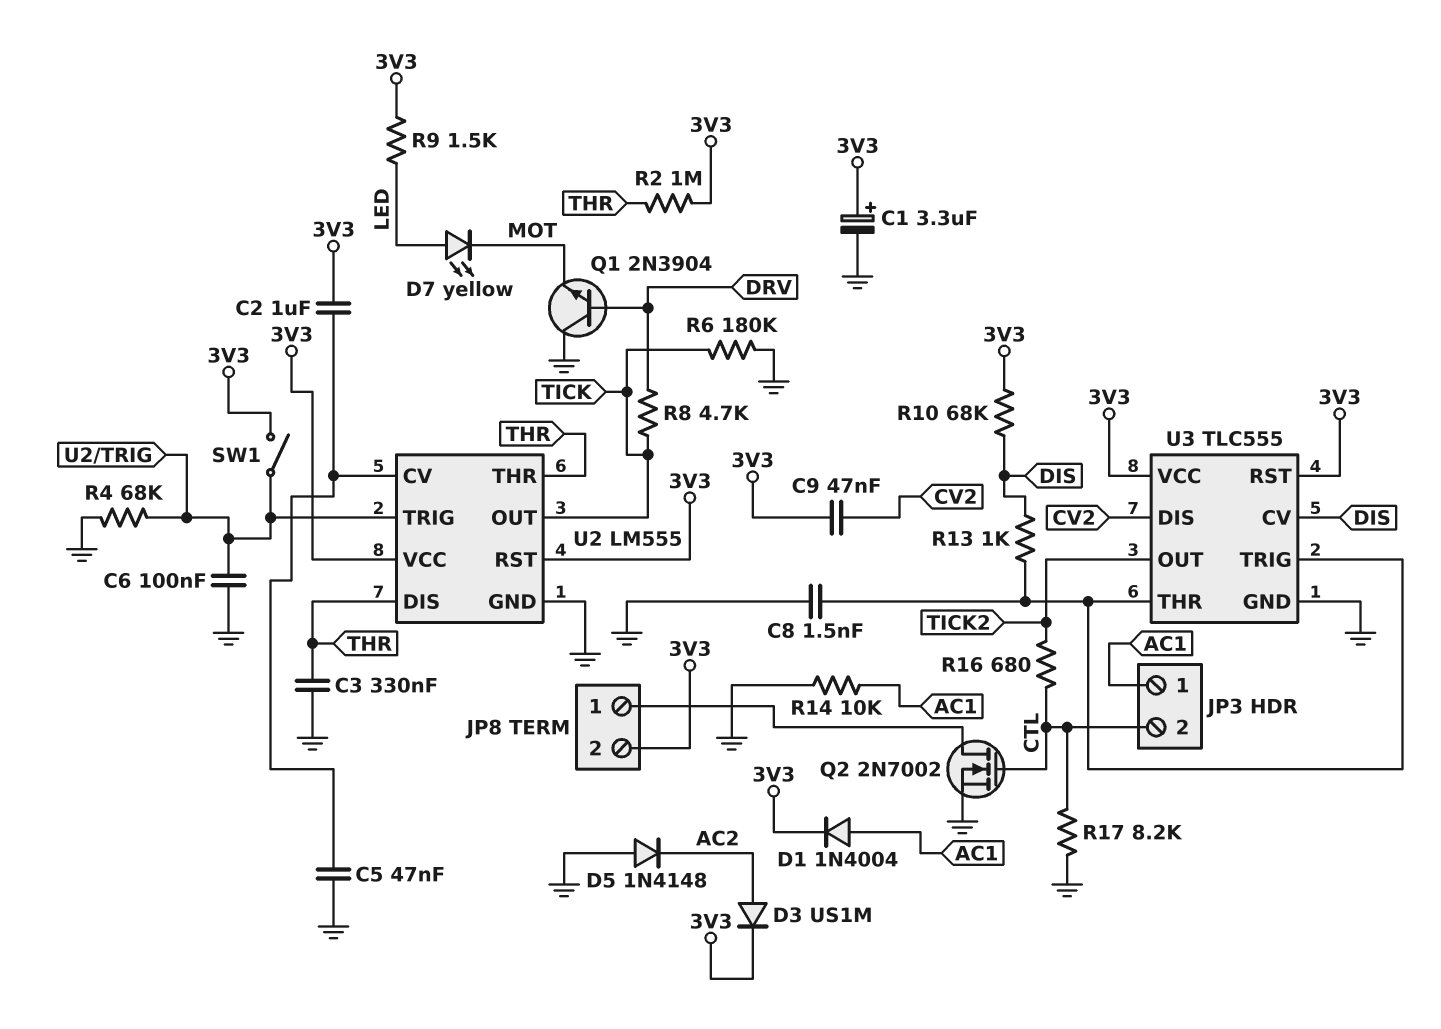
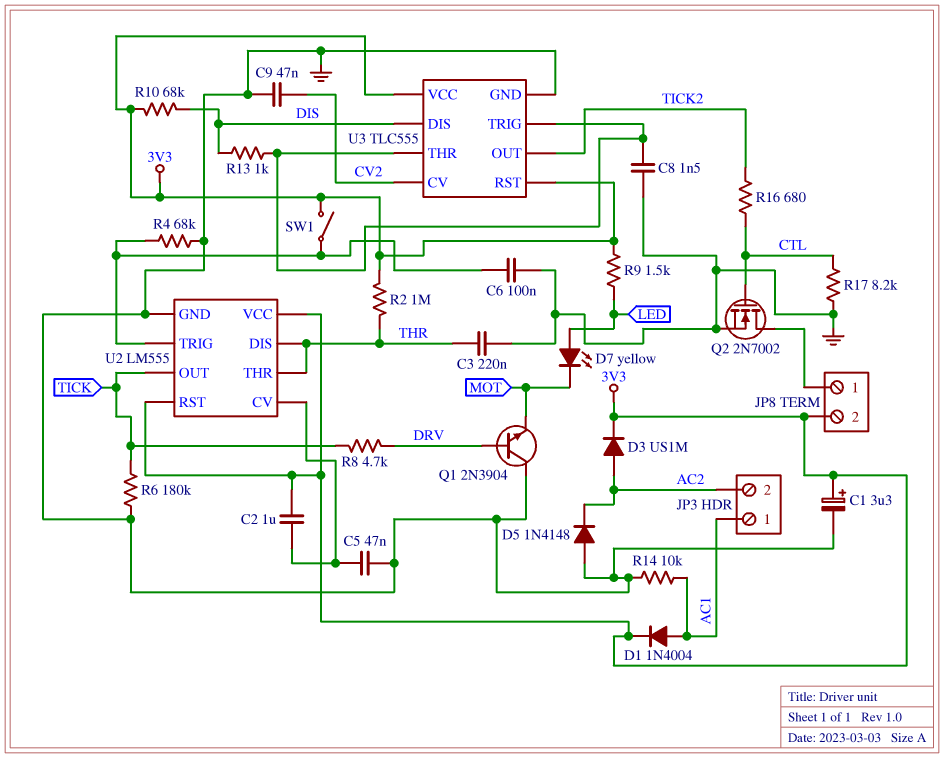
C3: 330nF (GND, THR) -> 220nF (GND, THR)
C9: 47nF (3V3, CV2) -> 47nF (CV2, GND)
JP3 pin 2: CTL -> AC2
U3 pin CV: DIS -> CV2
U3 pin DIS: CV2 -> DIS

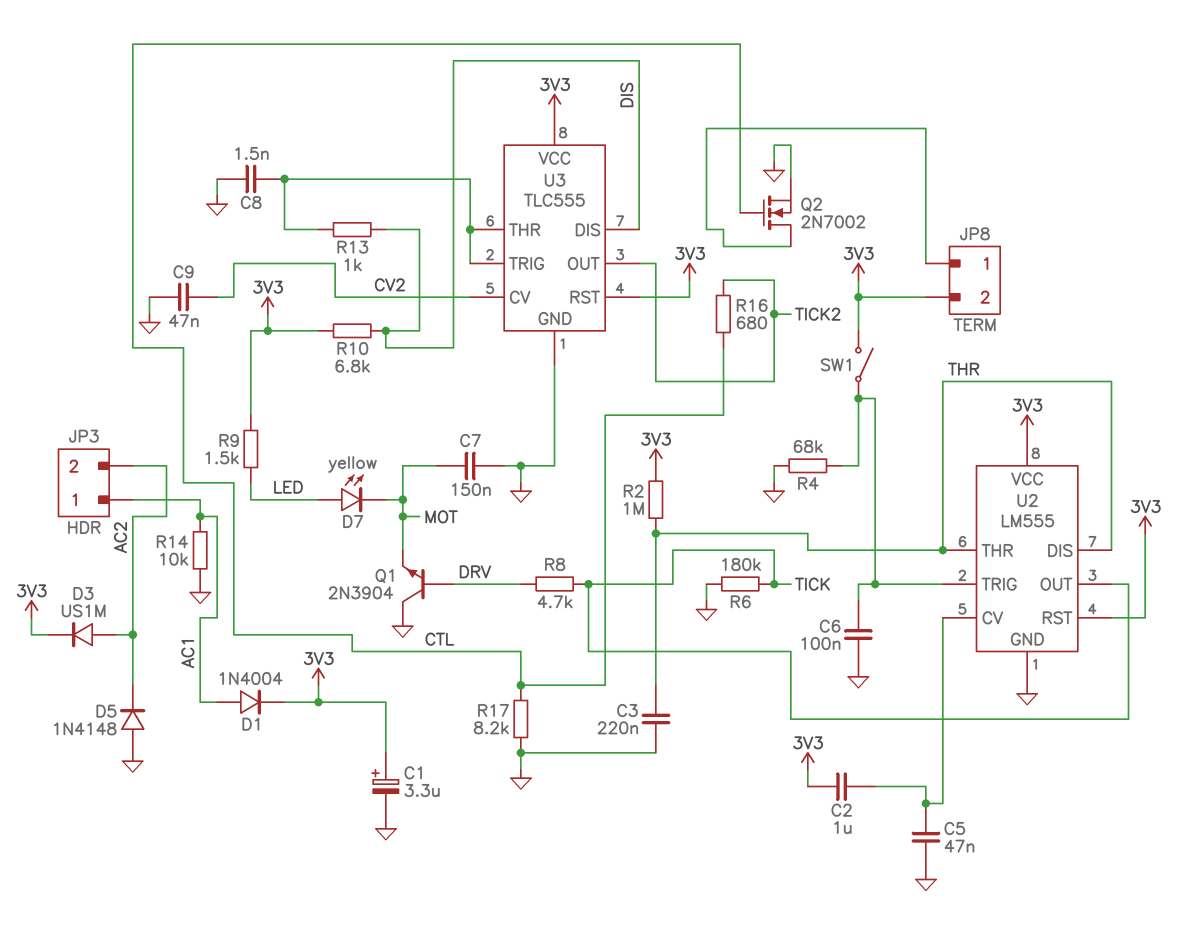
C7: none -> 150nF (GND, MOT)
R10: 68k (3V3, DIS) -> 6.8k (3V3, DIS)

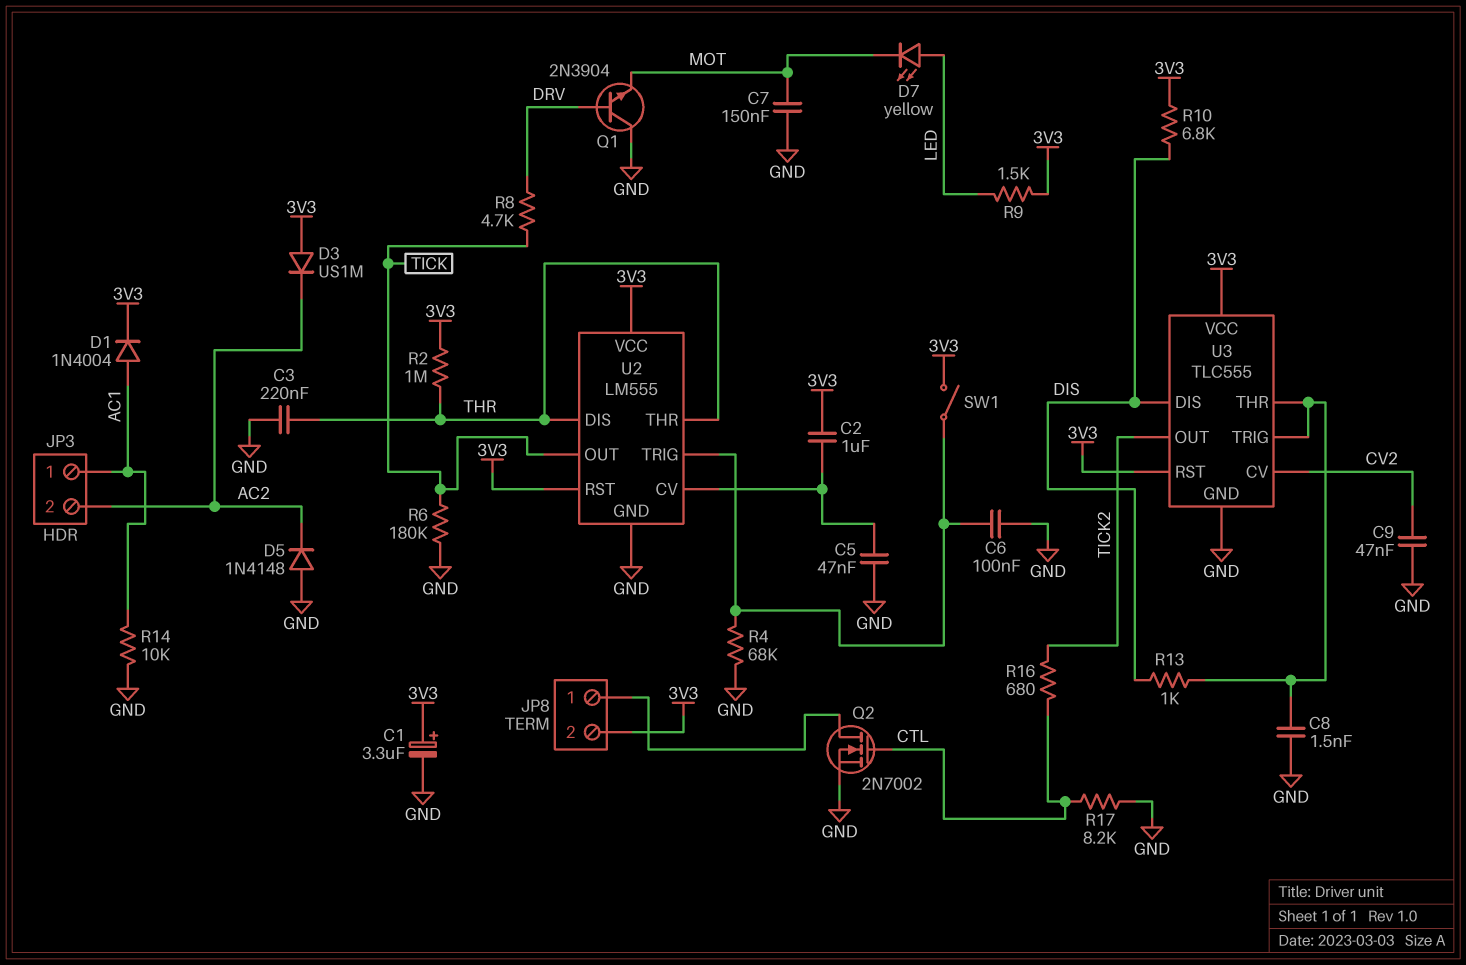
D3: diode US1M (A AC2, K 3V3) -> diode US1M (A 3V3, K AC2)

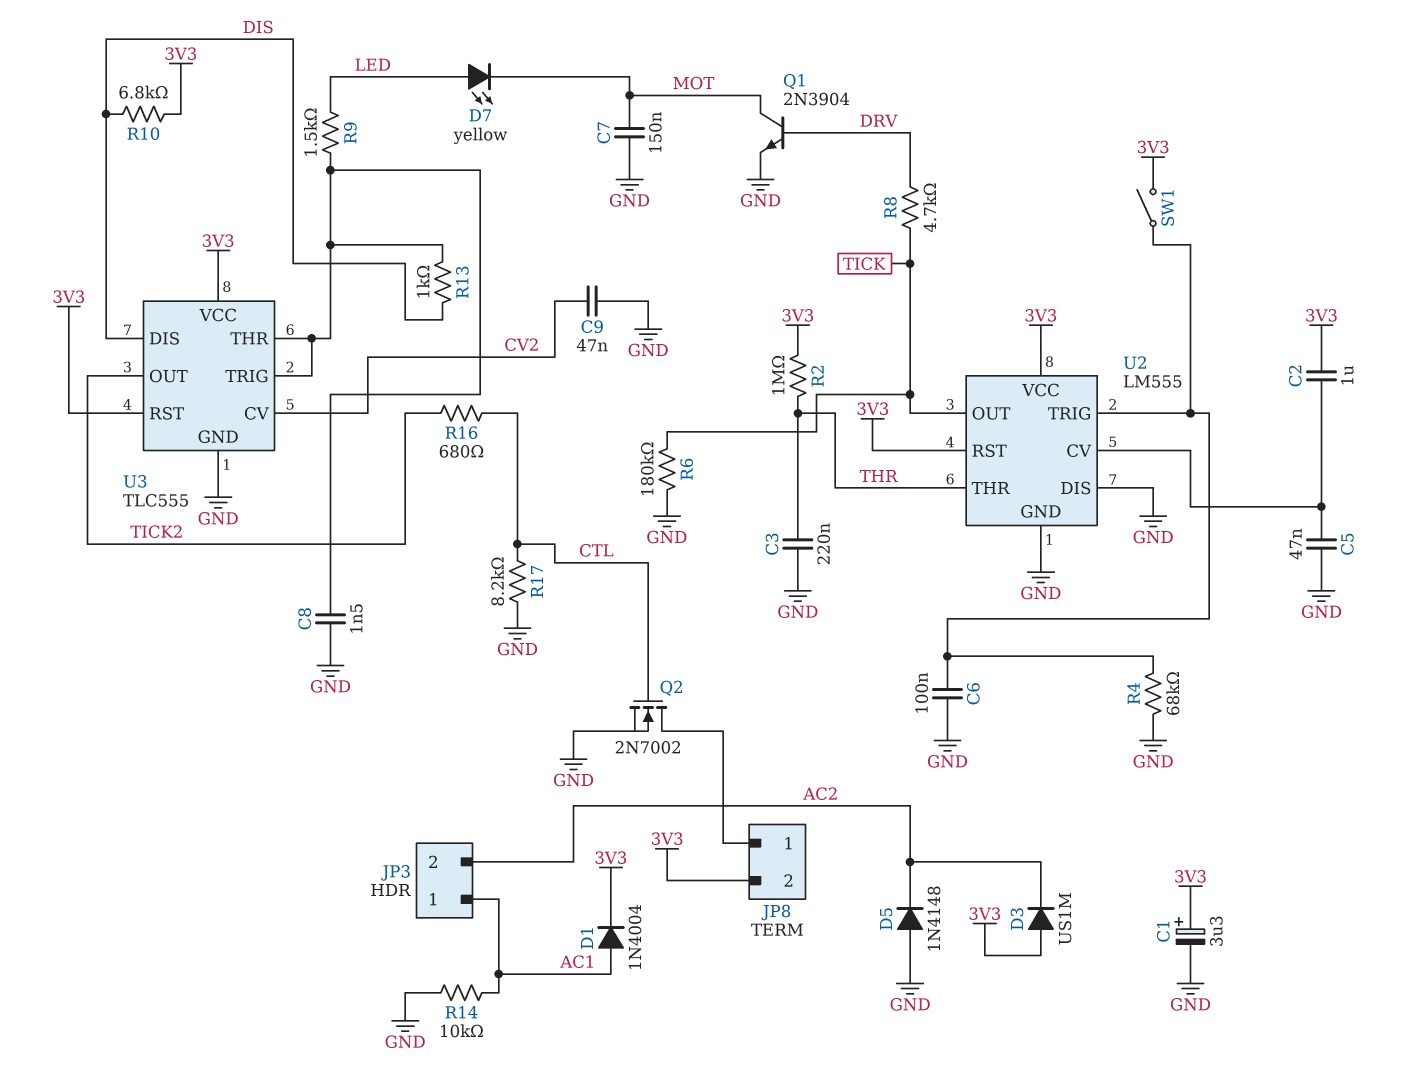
Q1: NPN 2N3904 (B DRV, C GND, E MOT) -> NPN 2N3904 (B DRV, C MOT, E GND)
R9: 1.5k (3V3, LED) -> 1.5k (LED, U3/THR)
U2 pin DIS: THR -> GND

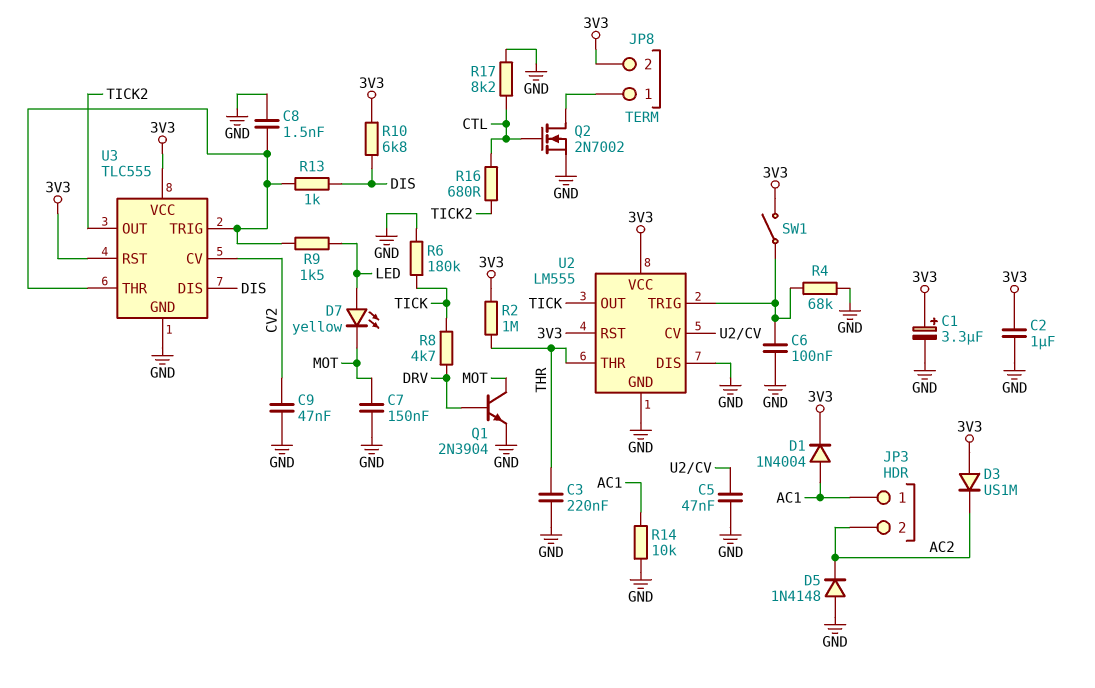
C2: 1uF (3V3, U2/CV) -> 1uF (3V3, GND)

